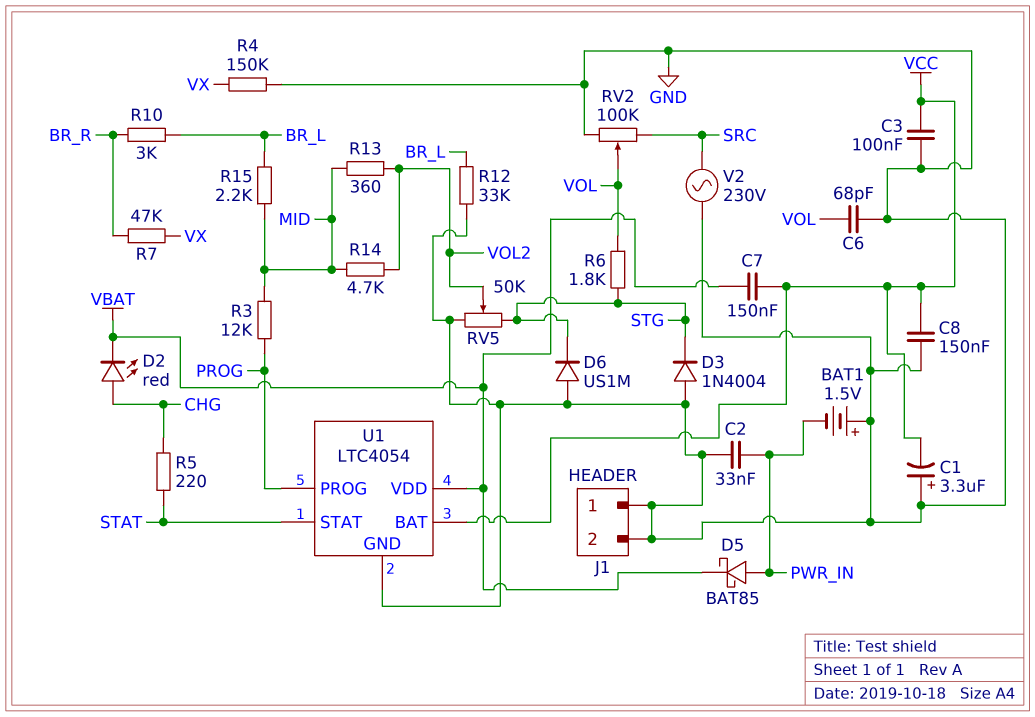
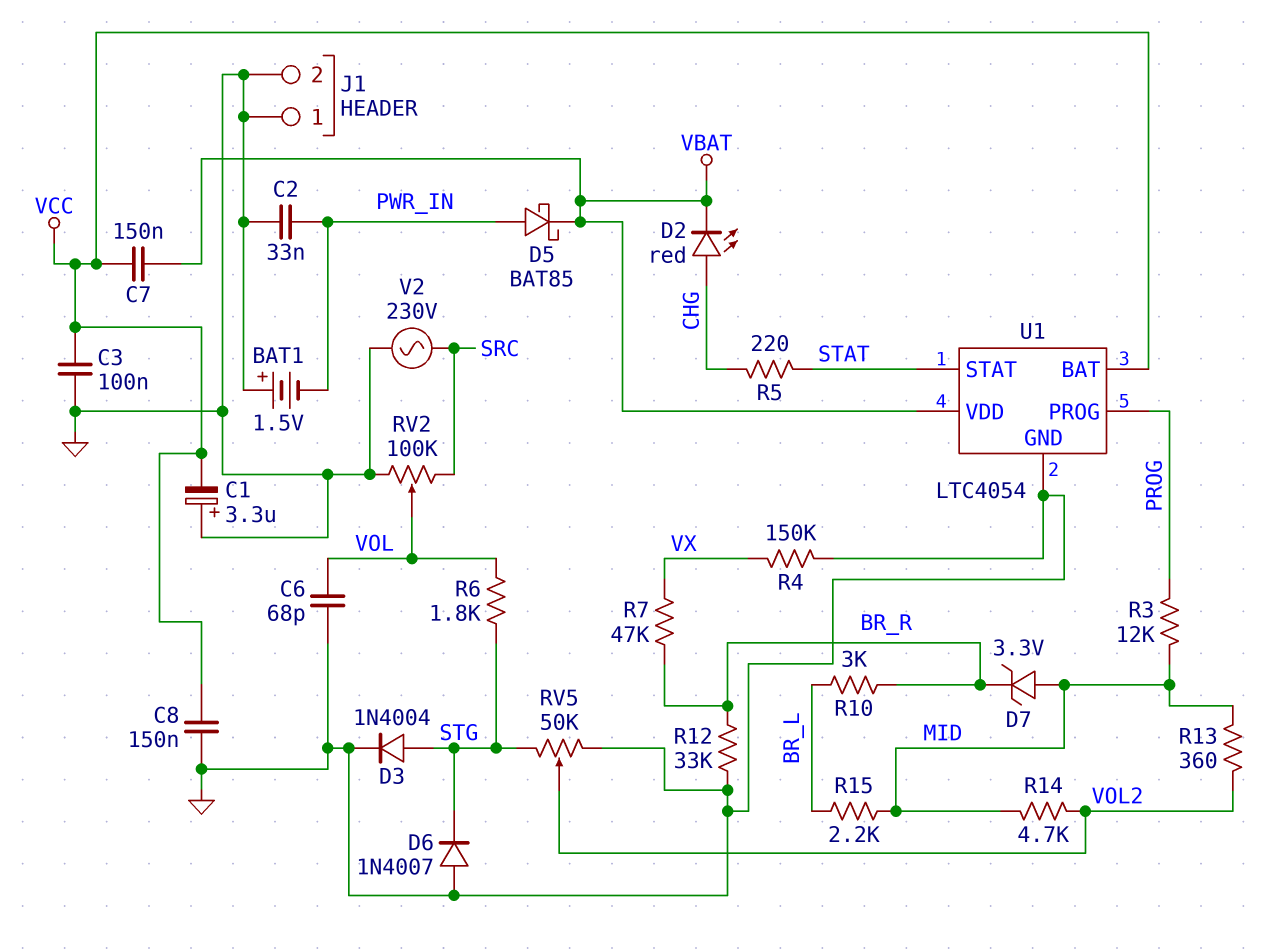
D3: diode 1N4004 (A GND, K STG) -> diode 1N4004 (A STG, K GND)
D6: diode US1M (A GND, K STG) -> diode 1N4007 (A GND, K STG)
D7: none -> zener 3.3V (A MID, K BR_R)
R12: 33k (BR_L, GND) -> 33k (BR_R, GND)

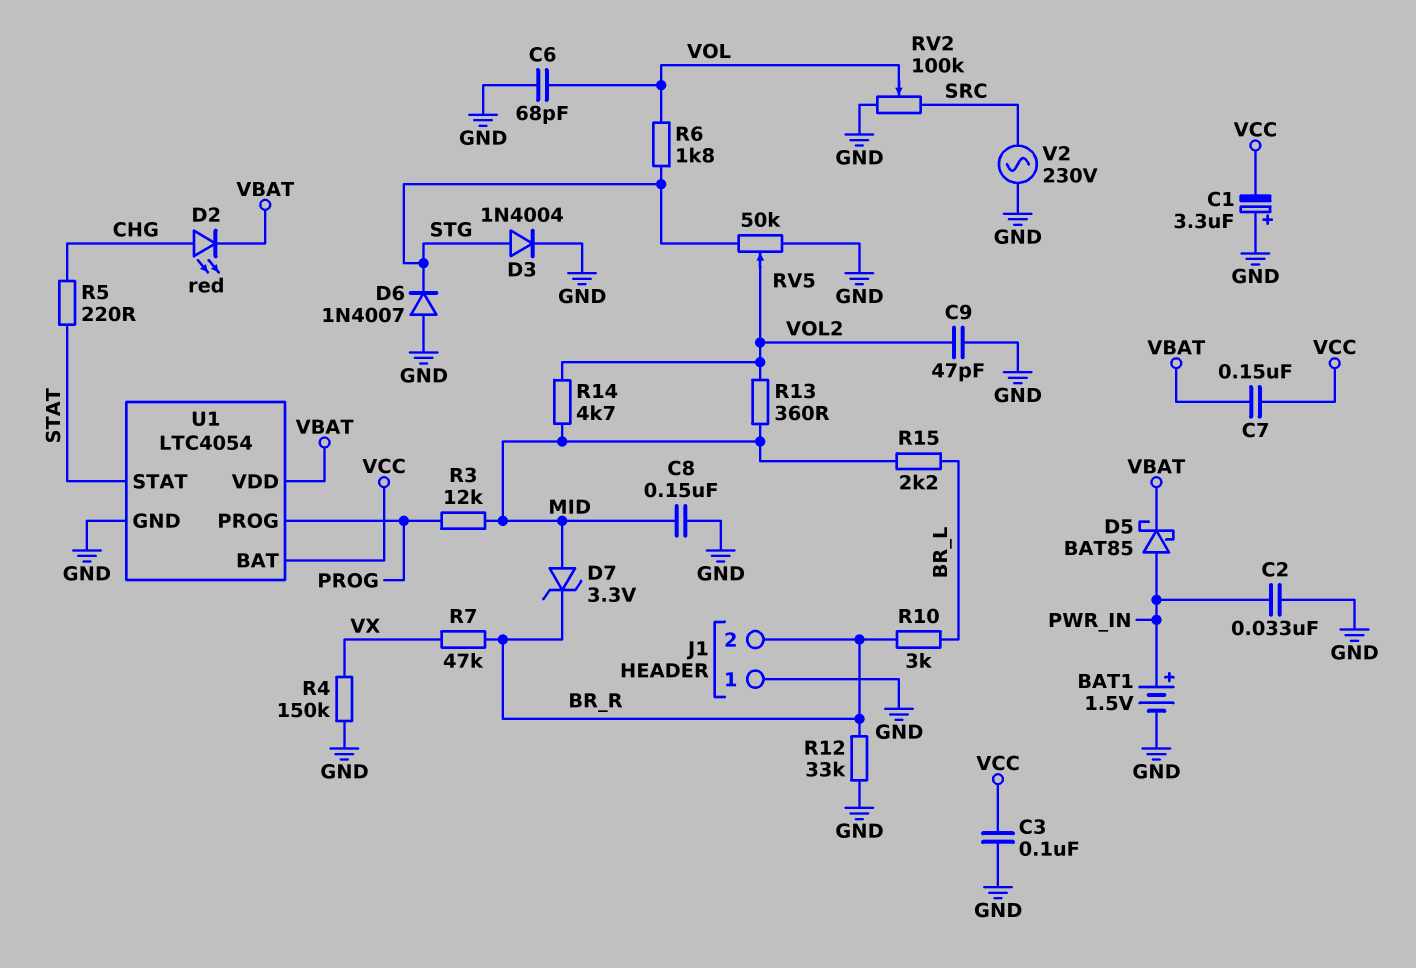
BAT1: 1.5V (plus GND, minus PWR_IN) -> 1.5V (plus PWR_IN, minus GND)
C8: 150nF (GND, VCC) -> 150nF (GND, MID)
C9: none -> 47pF (GND, VOL2)
J1 pin 2: GND -> BR_R

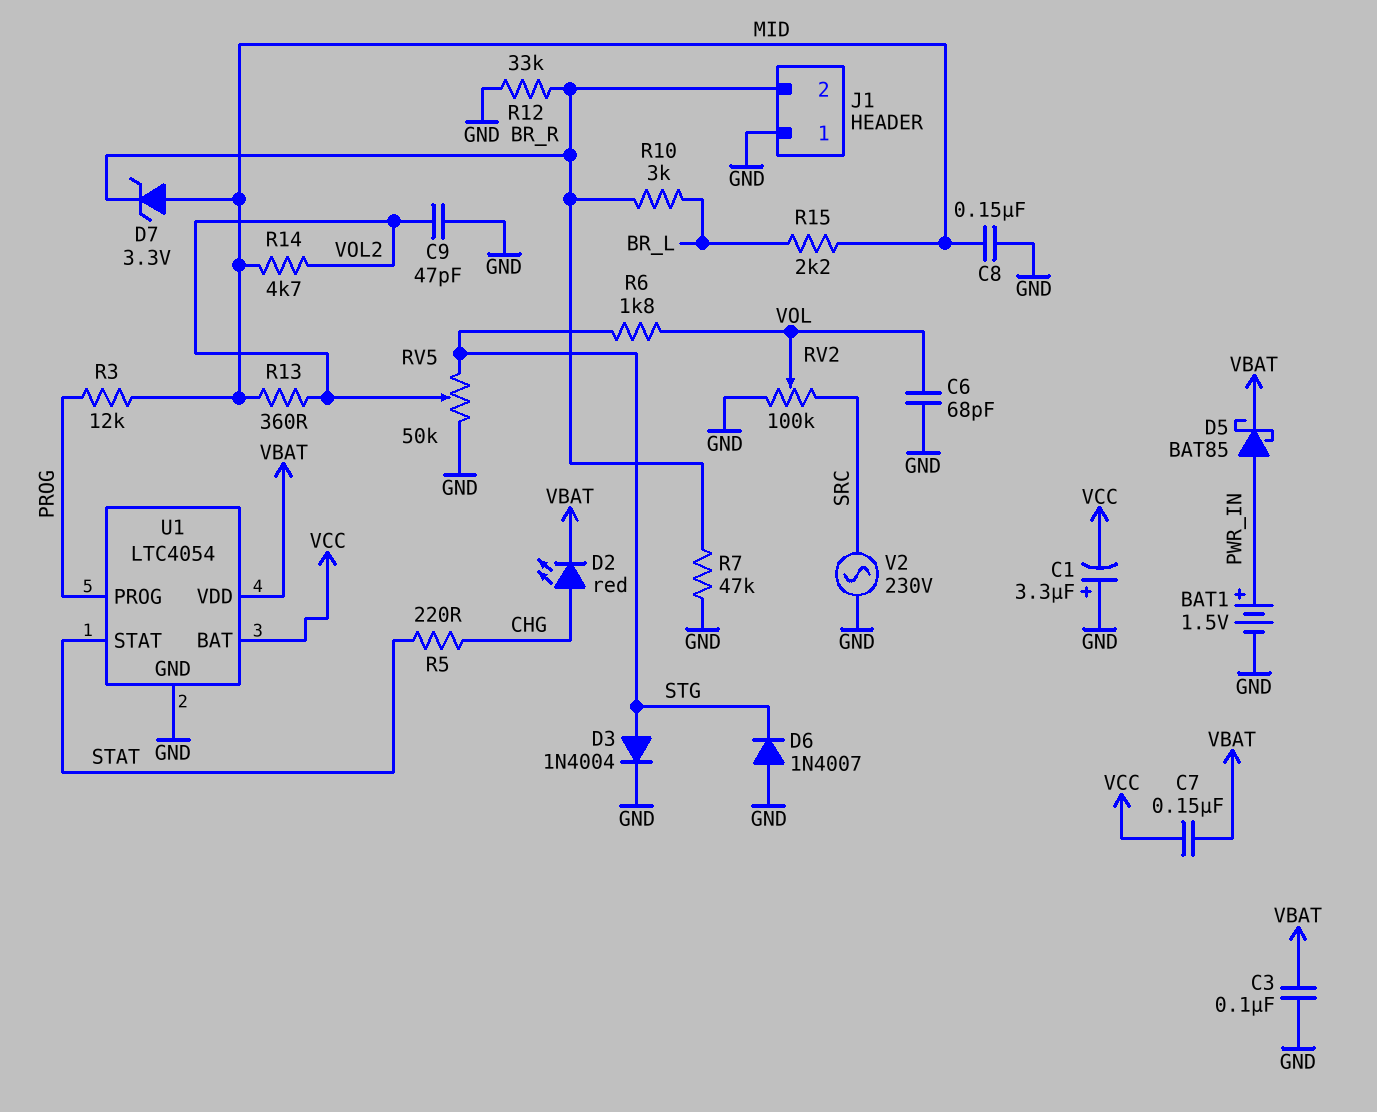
C2: 33nF (GND, PWR_IN) -> none
C3: 100nF (GND, VCC) -> 100nF (GND, VBAT)
R4: 150k (GND, VX) -> none
R7: 47k (BR_R, VX) -> 47k (BR_R, GND)

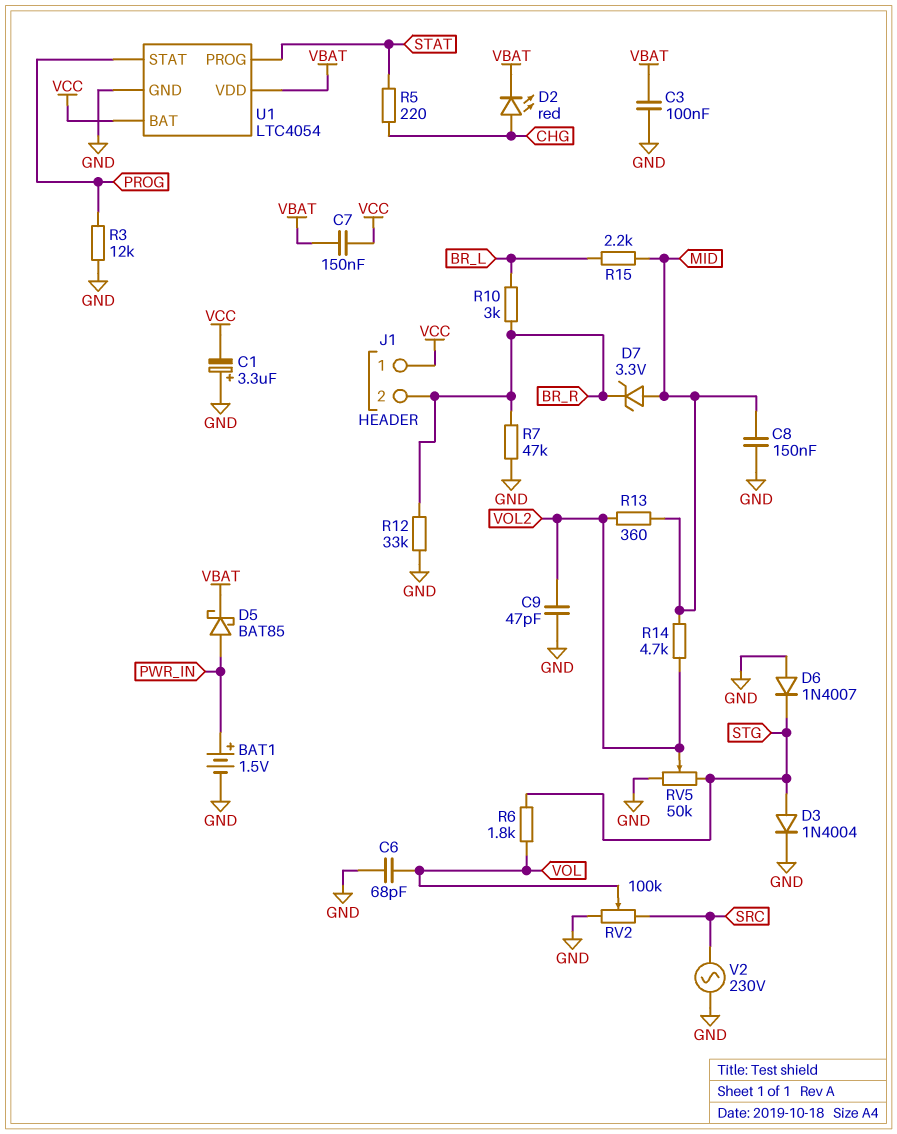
J1 pin 1: GND -> VCC
R3: 12k (MID, PROG) -> 12k (GND, PROG)
U1 pin PROG: PROG -> STAT
U1 pin STAT: STAT -> PROG

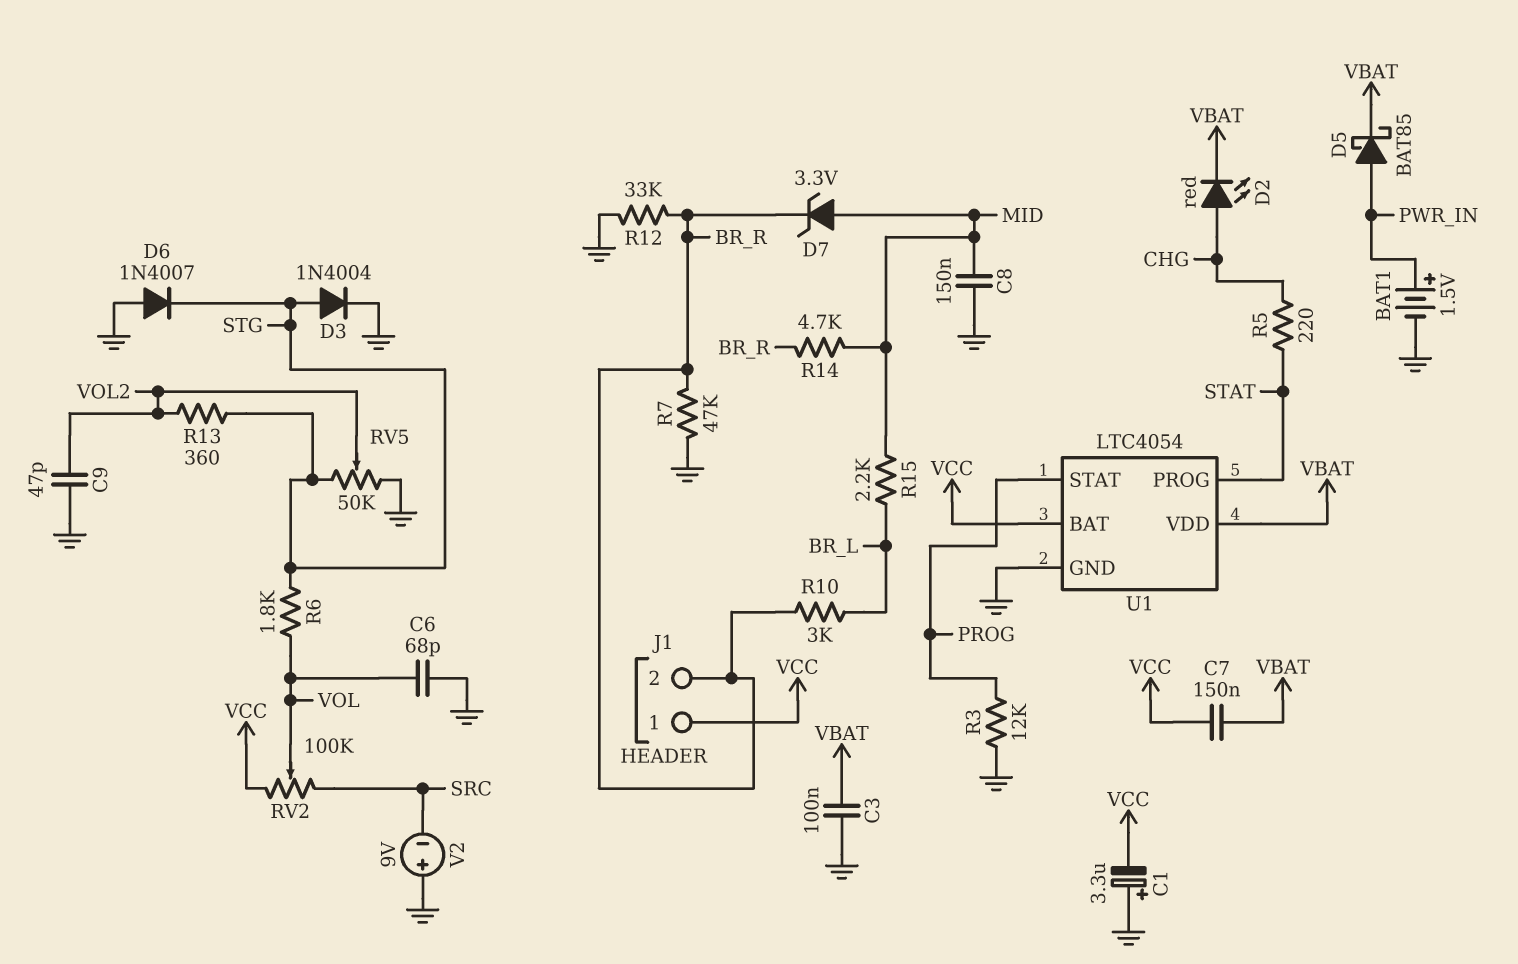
R13: 360 (MID, VOL2) -> 360 (STG, VOL2)
R14: 4.7k (MID, VOL2) -> 4.7k (BR_R, MID)
RV2: 100k (GND, SRC, wiper VOL) -> 100k (SRC, VCC, wiper VOL)
V2: AC 230V (GND, SRC) -> 9V (plus GND, minus SRC)

